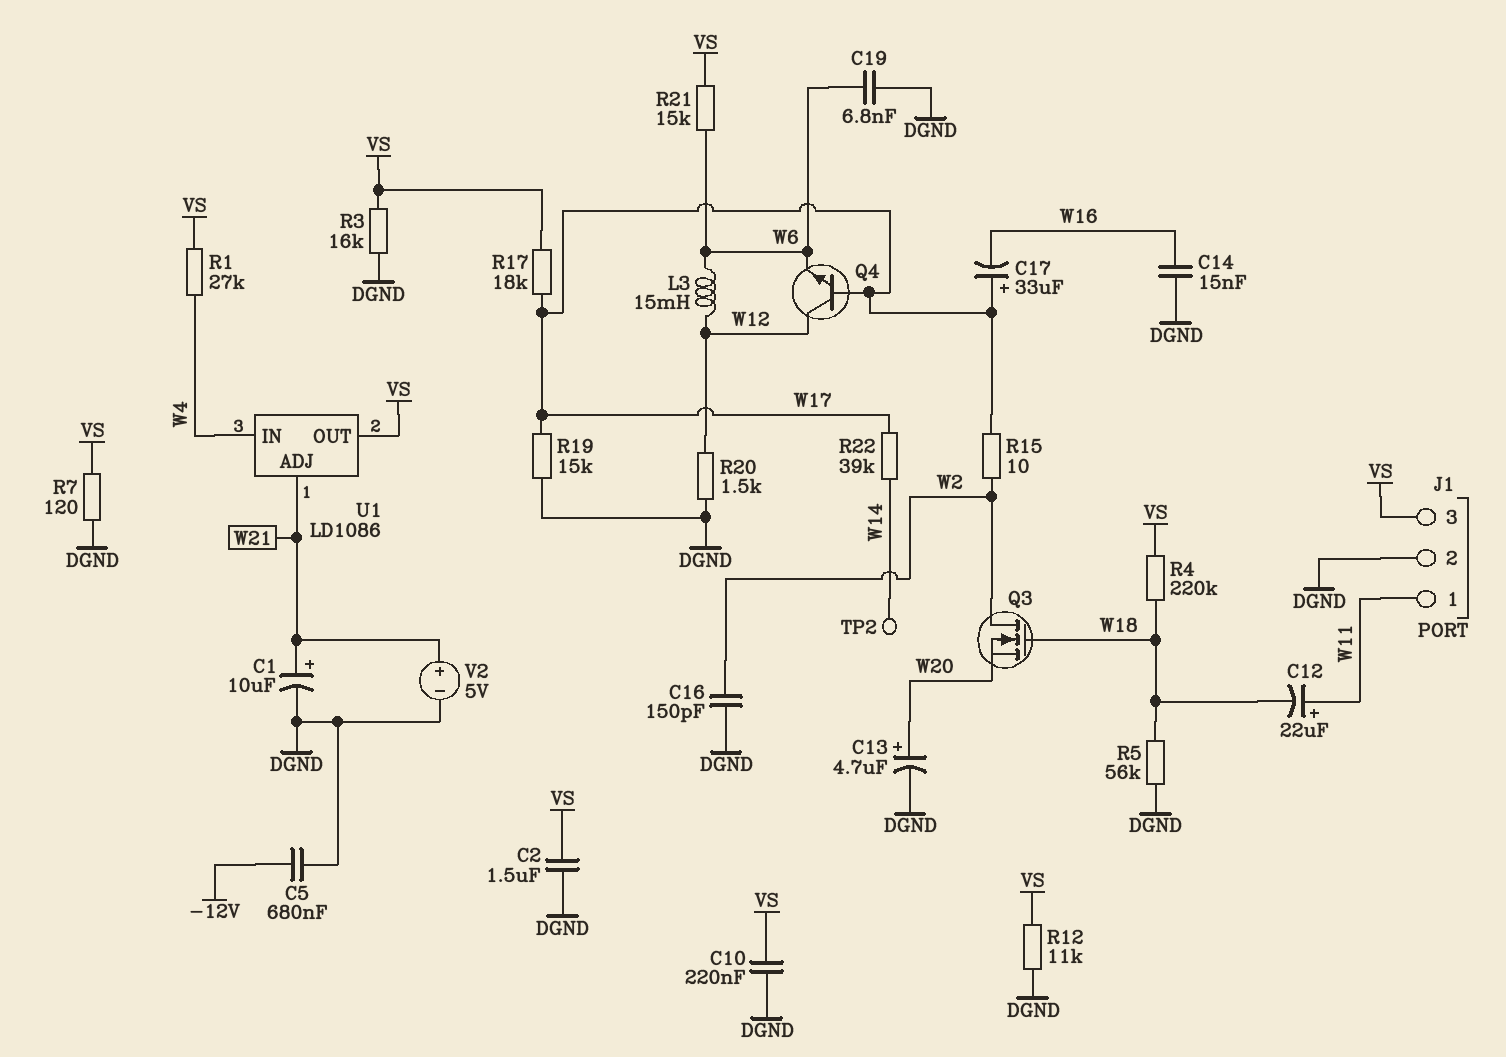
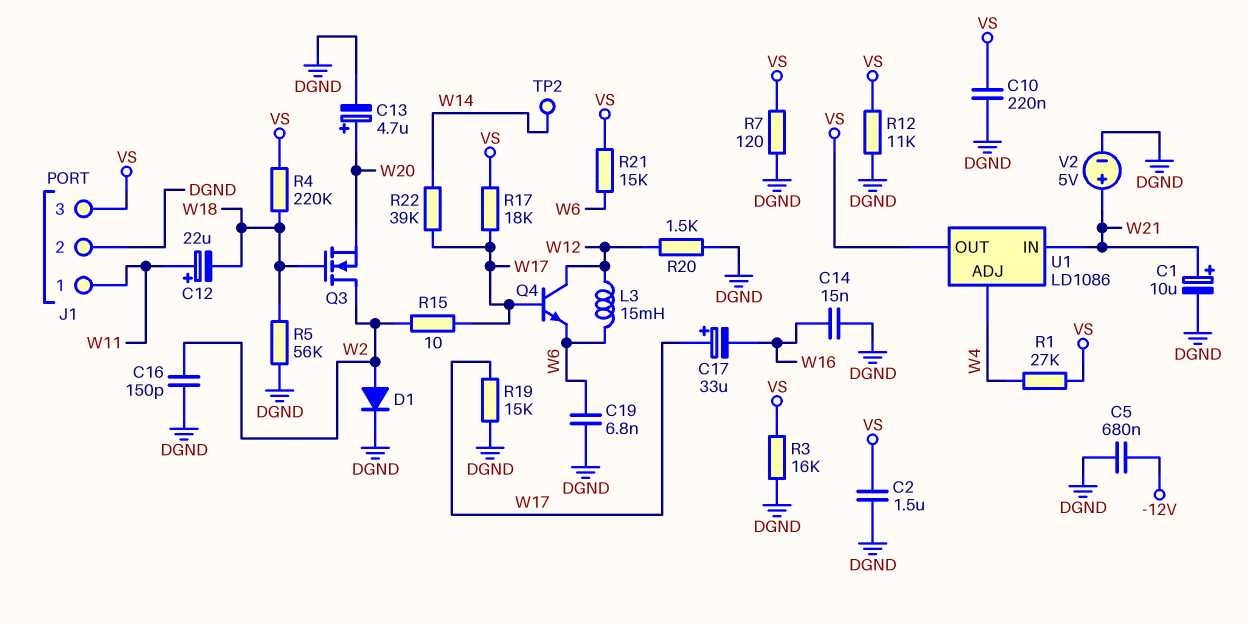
D1: none -> diode (A W2, K DGND)
U1 pin ADJ: W21 -> W4
U1 pin IN: W4 -> W21

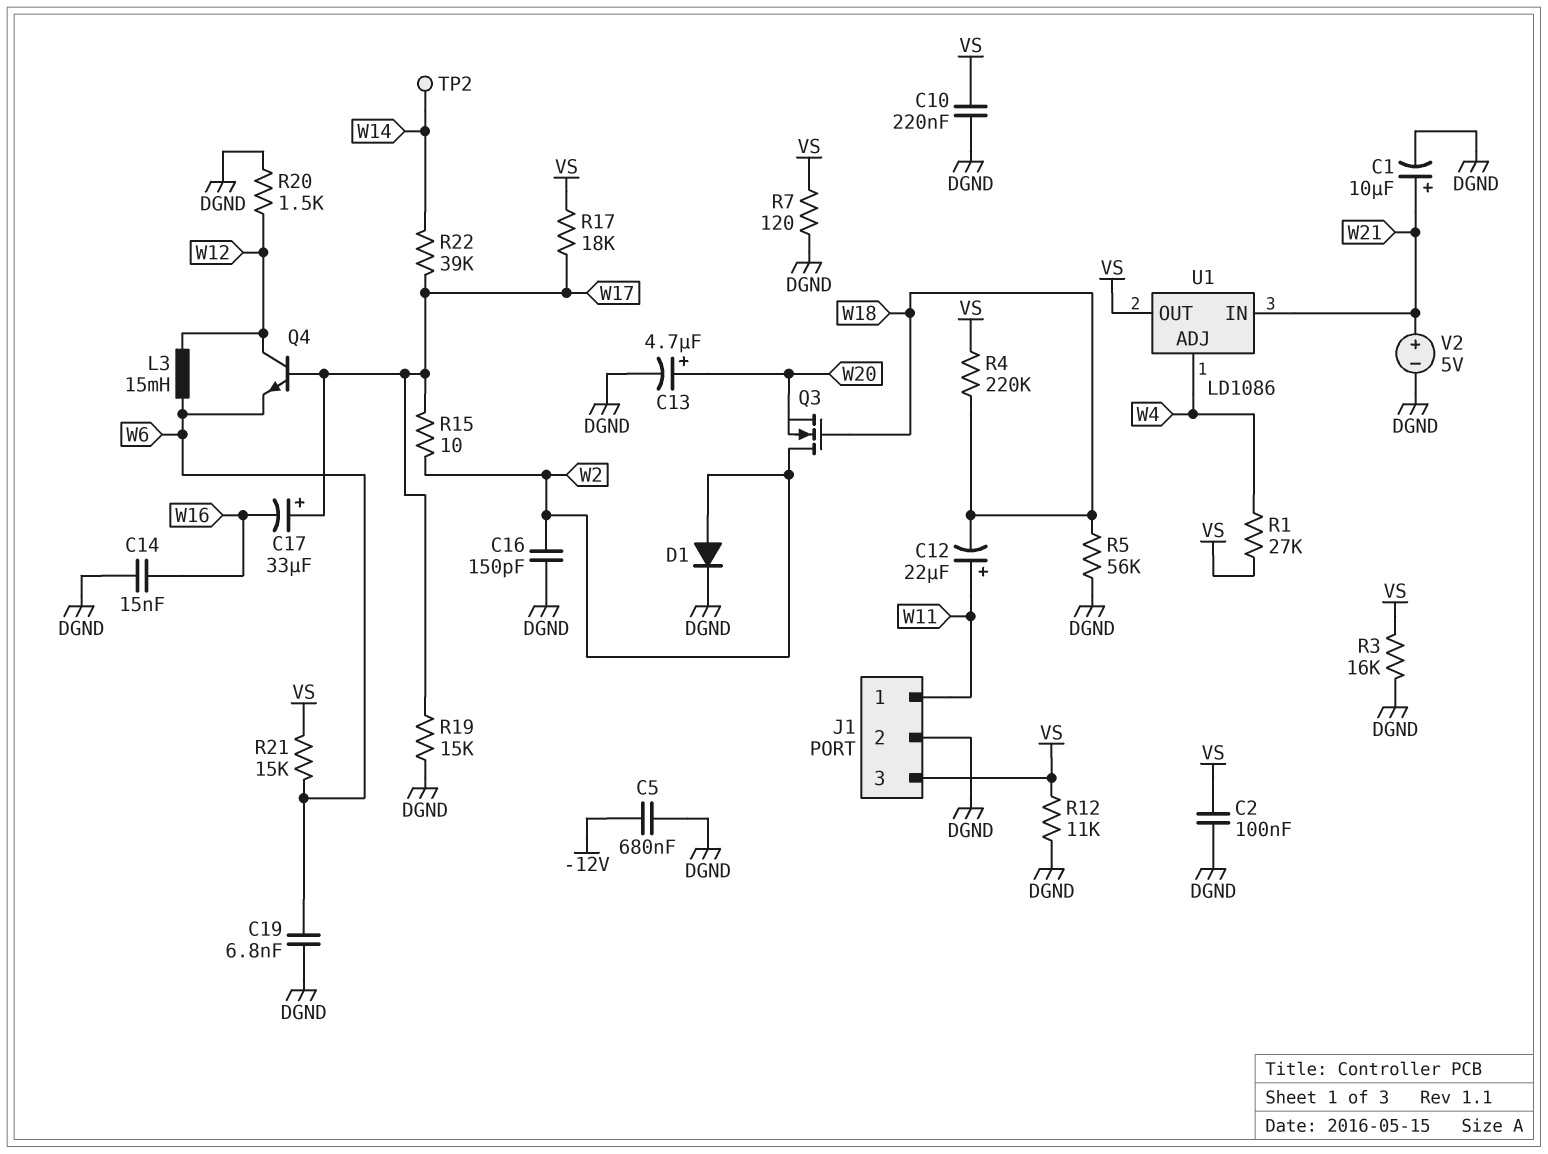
C2: 1.5uF (DGND, VS) -> 100nF (DGND, VS)

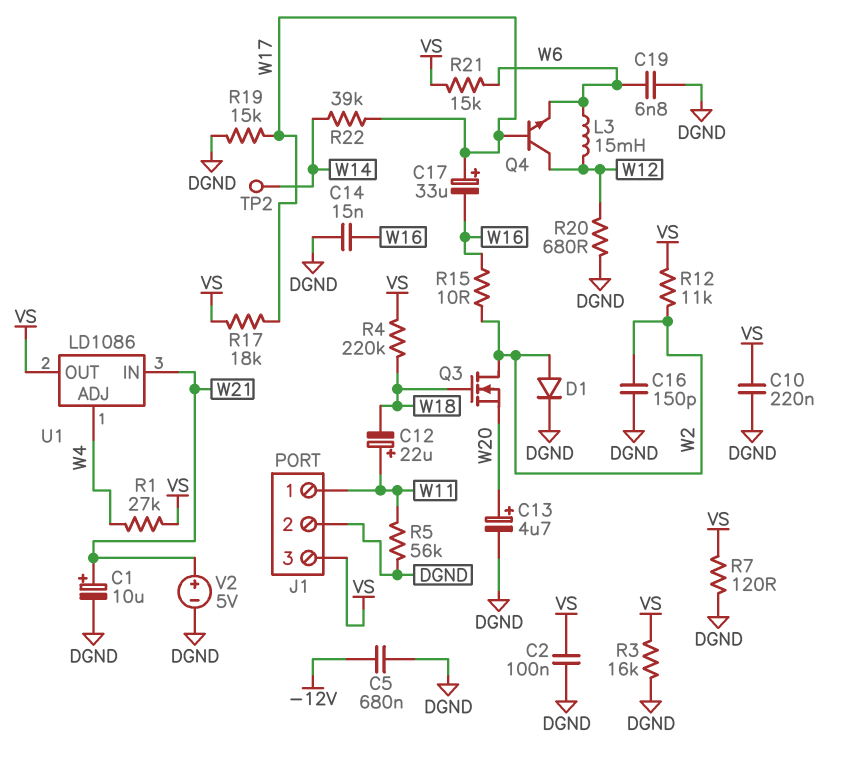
R5: 56k (DGND, W18) -> 56k (DGND, W11)
R12: 11k (DGND, VS) -> 11k (VS, W2)
R15: 10 (W2, W17) -> 10 (W2, W16)
R20: 1.5k (DGND, W12) -> 680 (DGND, W12)

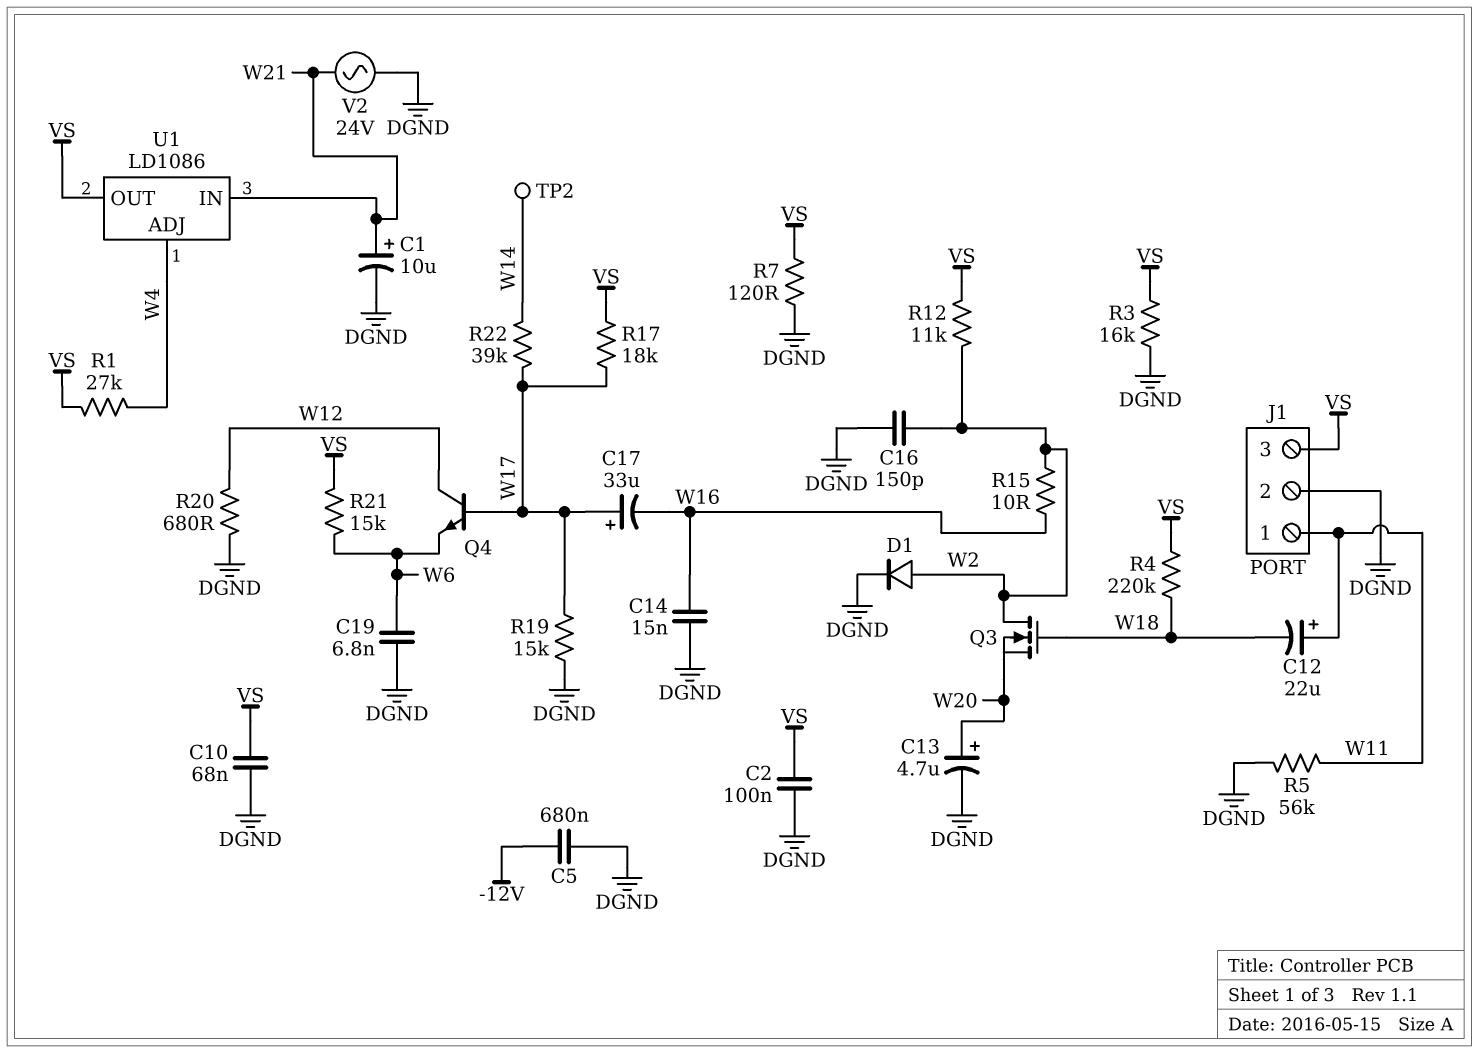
C10: 220nF (DGND, VS) -> 68nF (DGND, VS)
L3: 15mH (W6, W12) -> none
V2: 5V (plus W21, minus DGND) -> AC 24V (DGND, W21)

